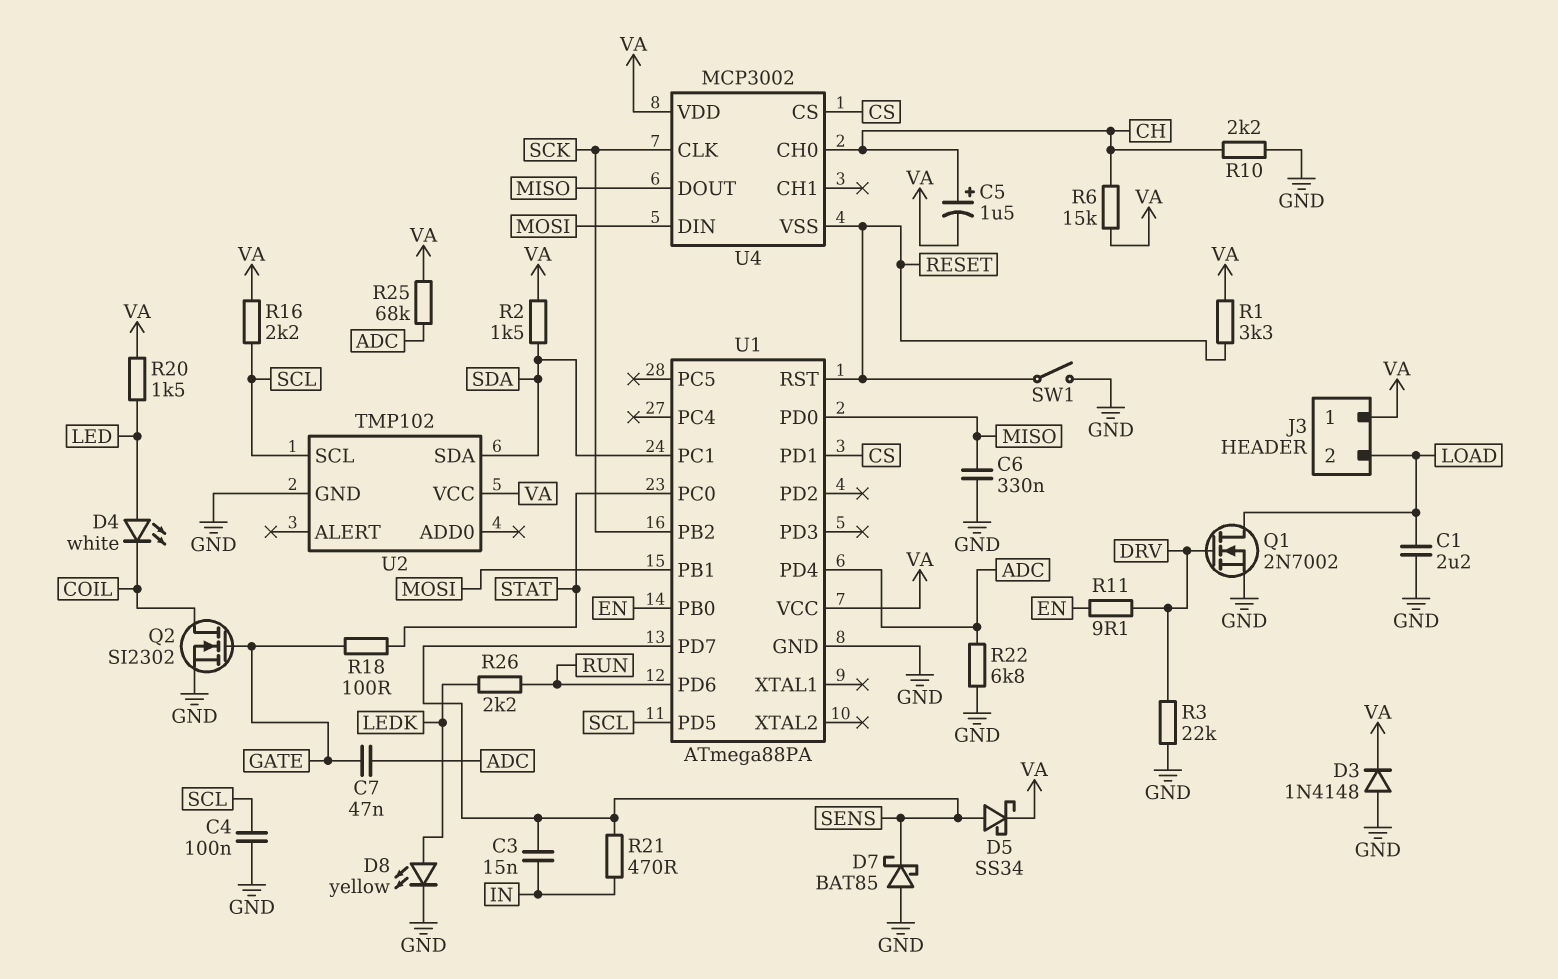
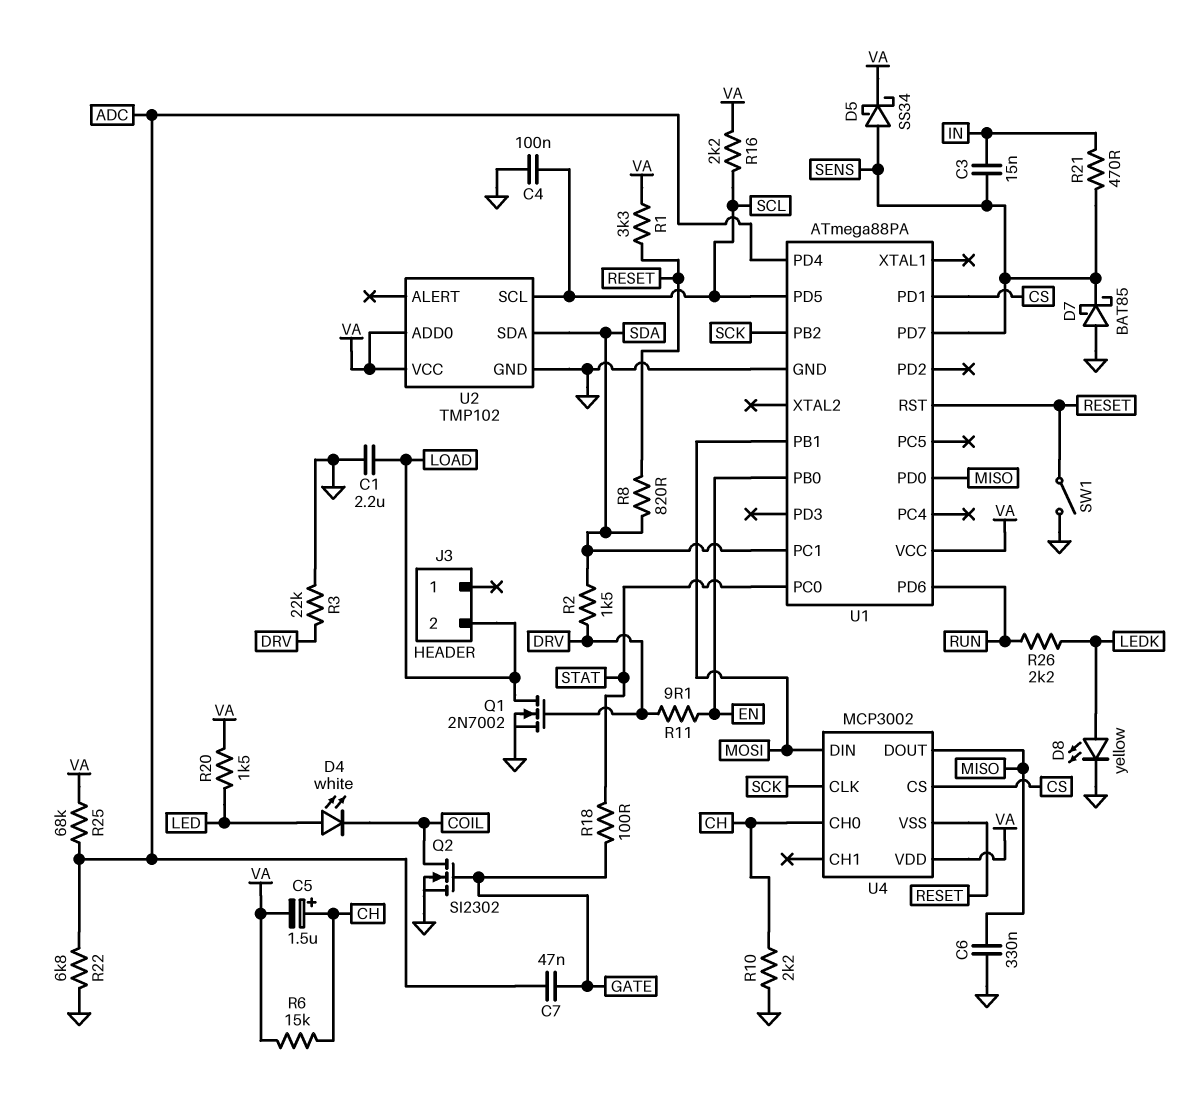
D3: diode 1N4148 (A GND, K VA) -> none
J3 pin 1: VA -> none
R2: 1.5k (SDA, VA) -> 1.5k (DRV, SDA)
R8: none -> 820 (RESET, SDA)
U2 pin ADD0: none -> VA

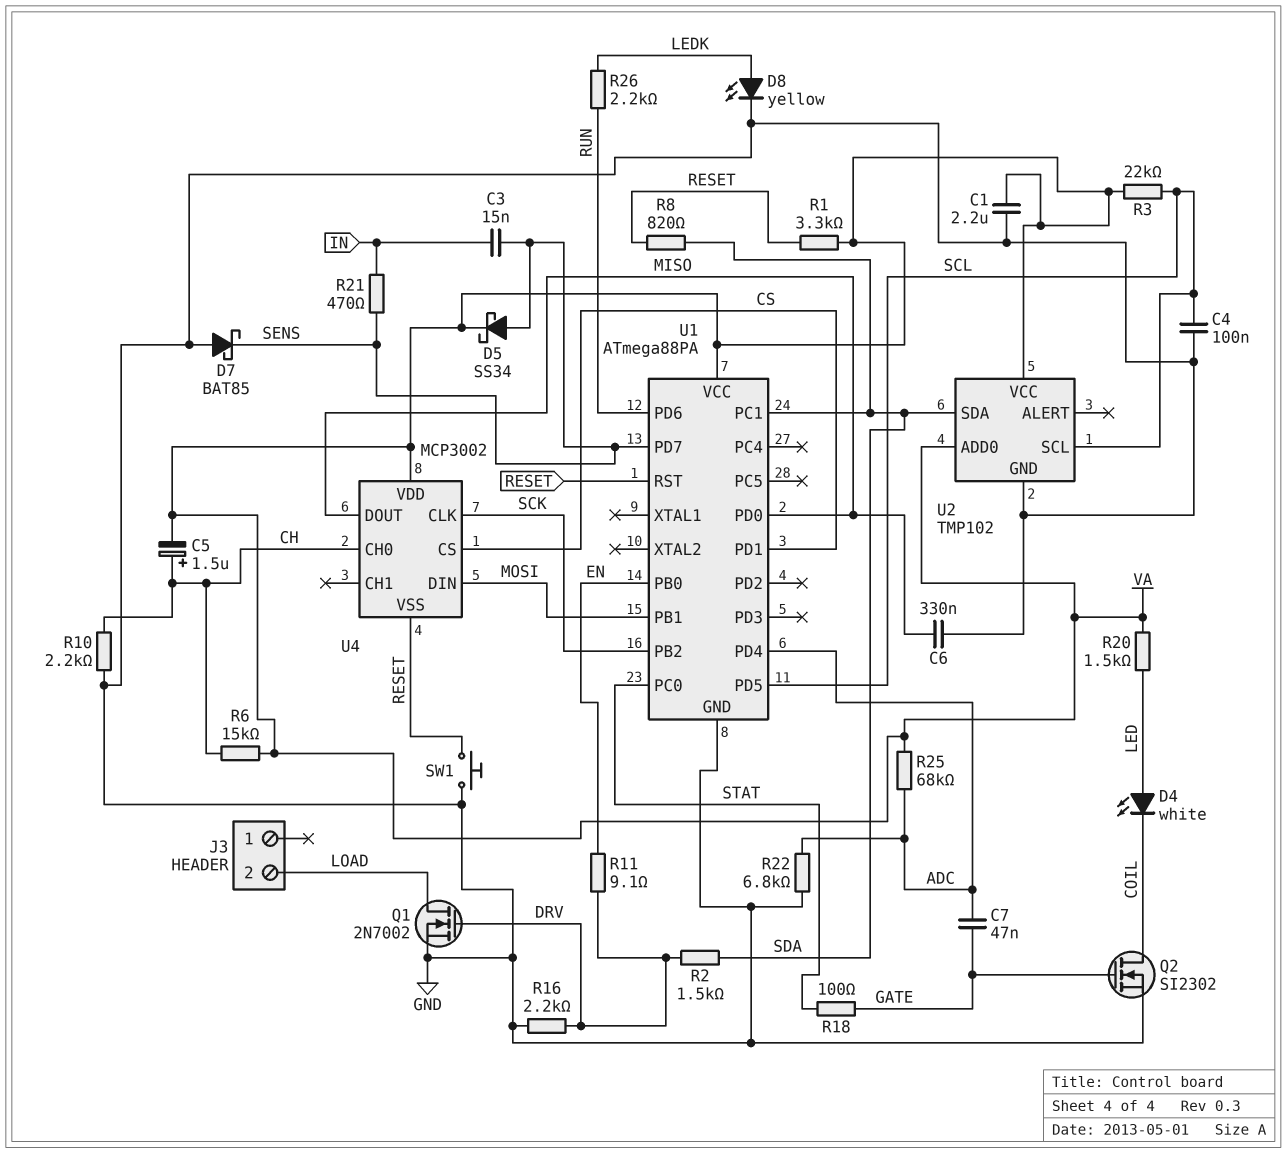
C1: 2.2uF (GND, LOAD) -> 2.2uF (GND, VA)
R3: 22k (DRV, GND) -> 22k (SCL, VA)
R16: 2.2k (SCL, VA) -> 2.2k (DRV, GND)
SW1: switch (GND, RESET) -> button (GND, RESET)

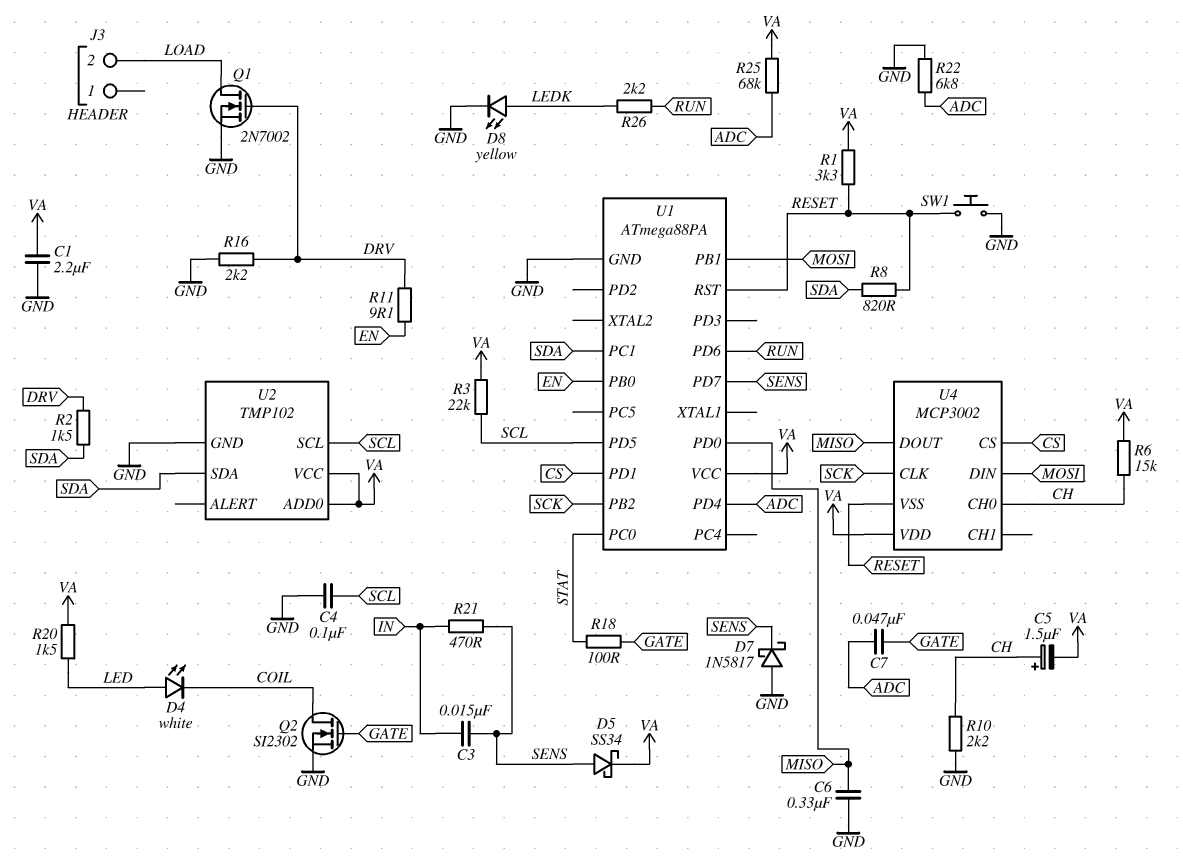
D7: schottky BAT85 (A GND, K SENS) -> schottky 1N5817 (A GND, K SENS)

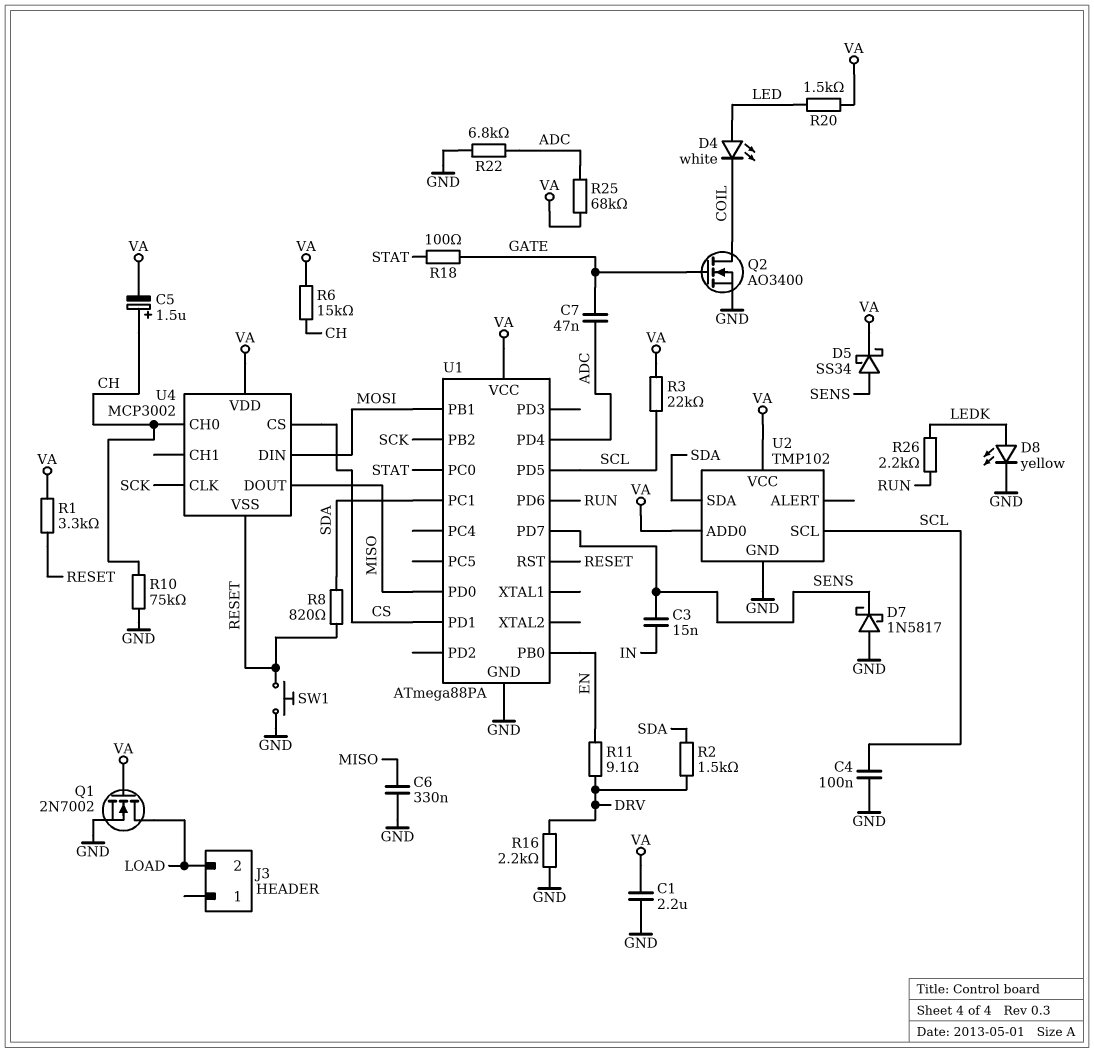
Q1: NMOS 2N7002 (G DRV, D LOAD, S GND) -> NMOS 2N7002 (G VA, D LOAD, S GND)
Q2: NMOS SI2302 (G GATE, D COIL, S GND) -> NMOS AO3400 (G GATE, D COIL, S GND)
R10: 2.2k (CH, GND) -> 75k (CH, GND)
R21: 470 (IN, SENS) -> none

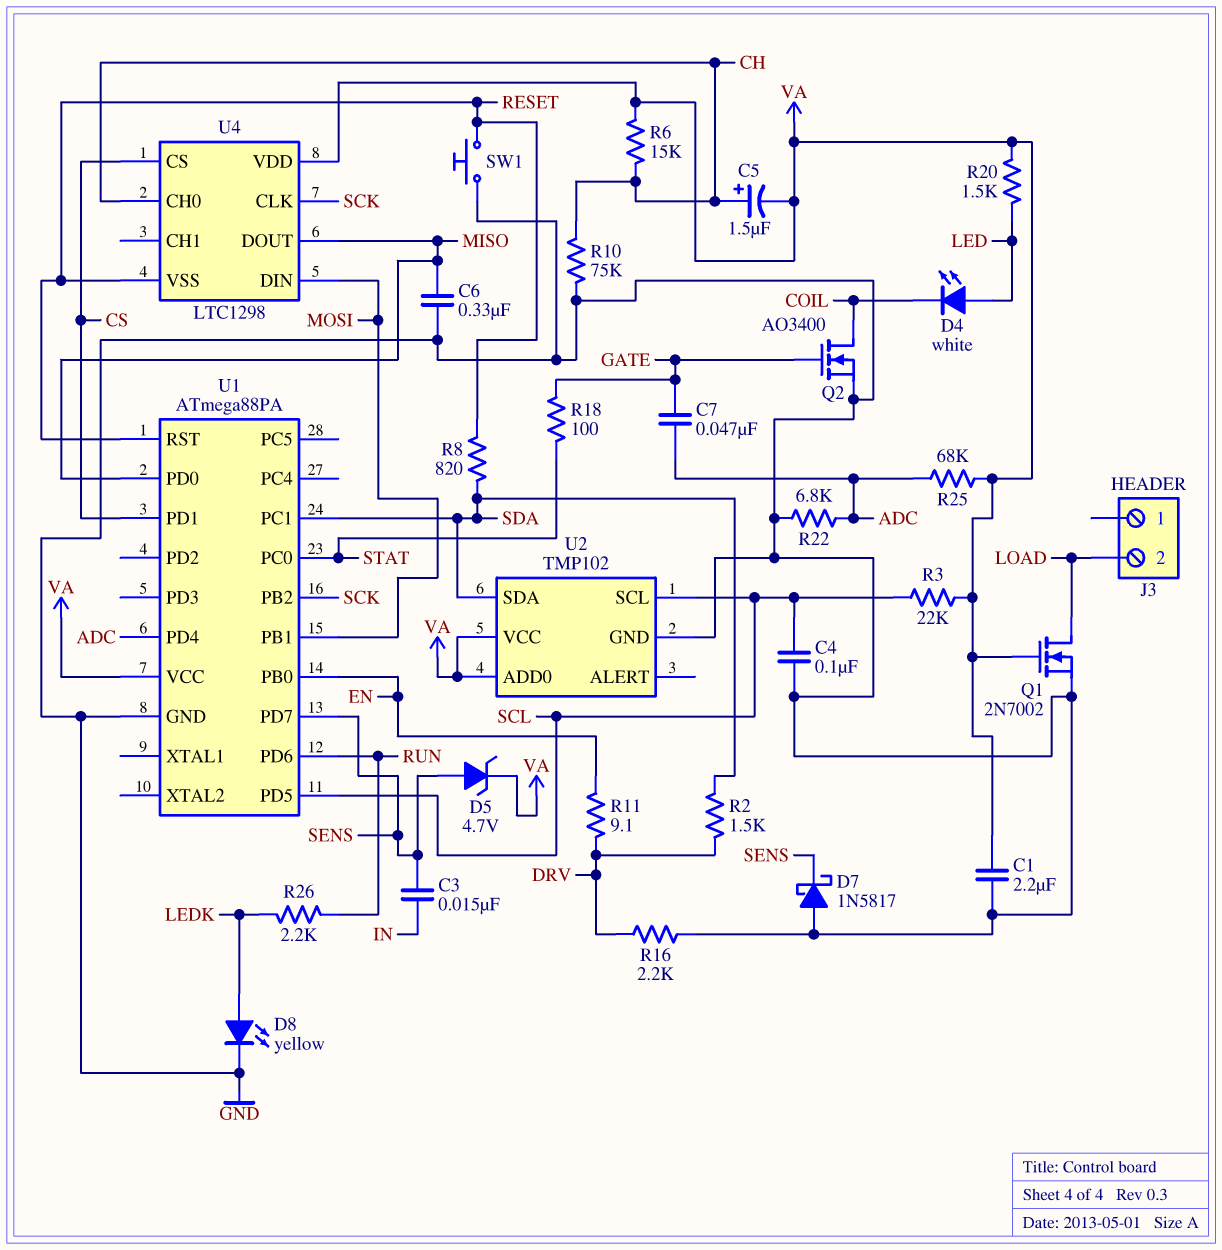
D5: schottky SS34 (A SENS, K VA) -> zener 4.7V (A SENS, K VA)
R1: 3.3k (RESET, VA) -> none
U4: MCP3002 -> LTC1298

